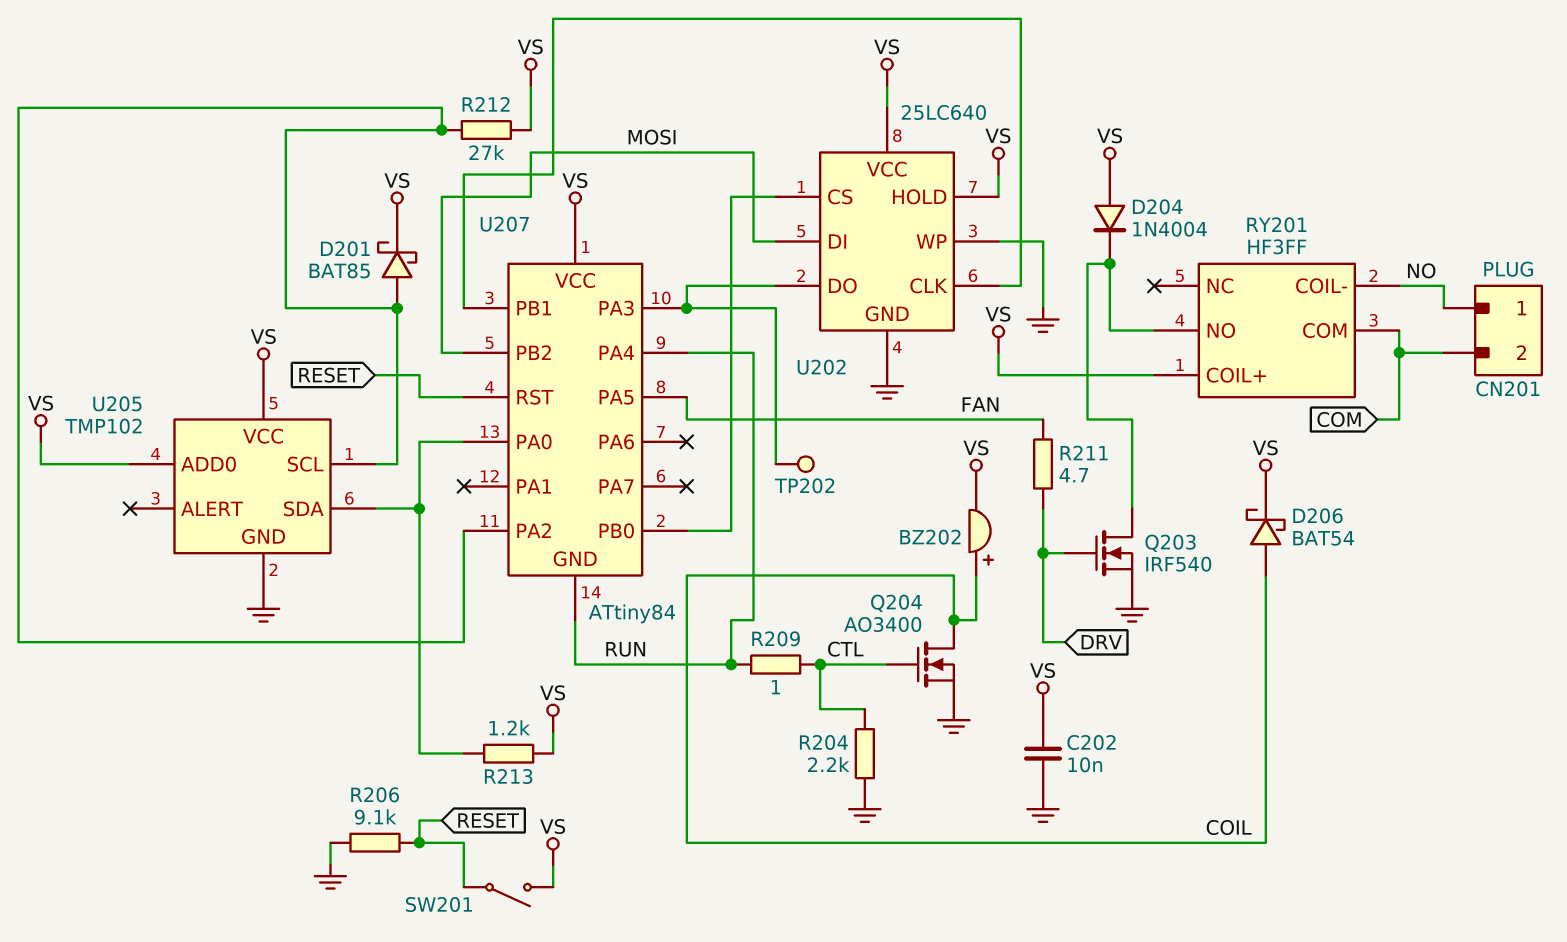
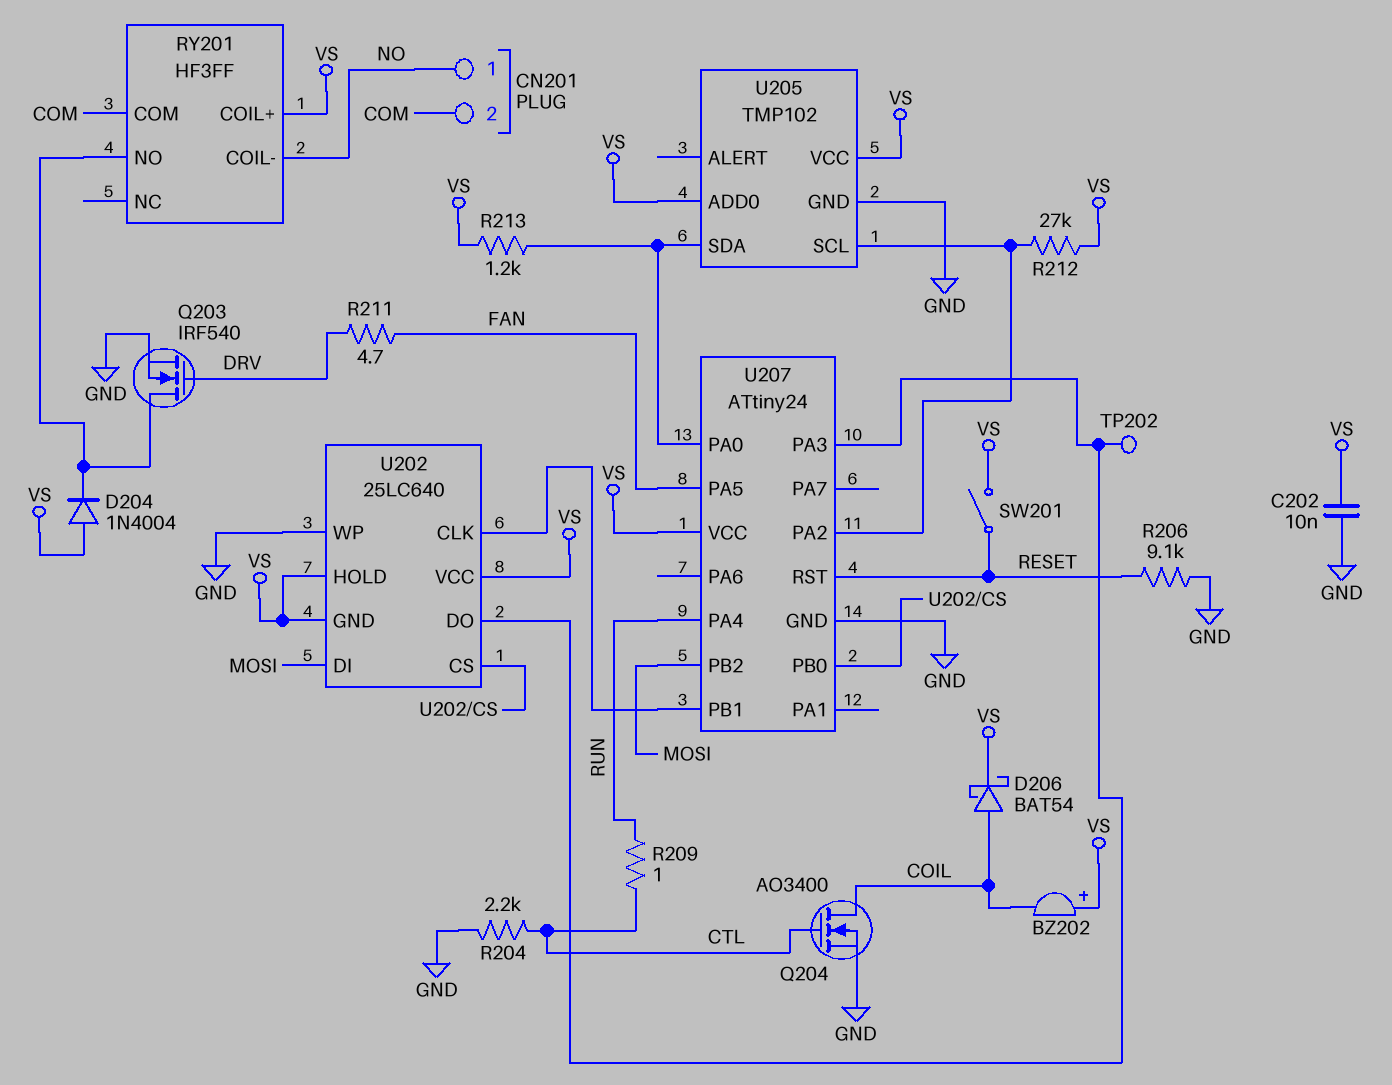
BZ202: buzzer (plus COIL, minus VS) -> buzzer (plus VS, minus COIL)
D201: schottky BAT85 (A U205/SCL, K VS) -> none
U202 pin GND: GND -> VS
U207: ATtiny84 -> ATtiny24
U207 pin GND: RUN -> GND

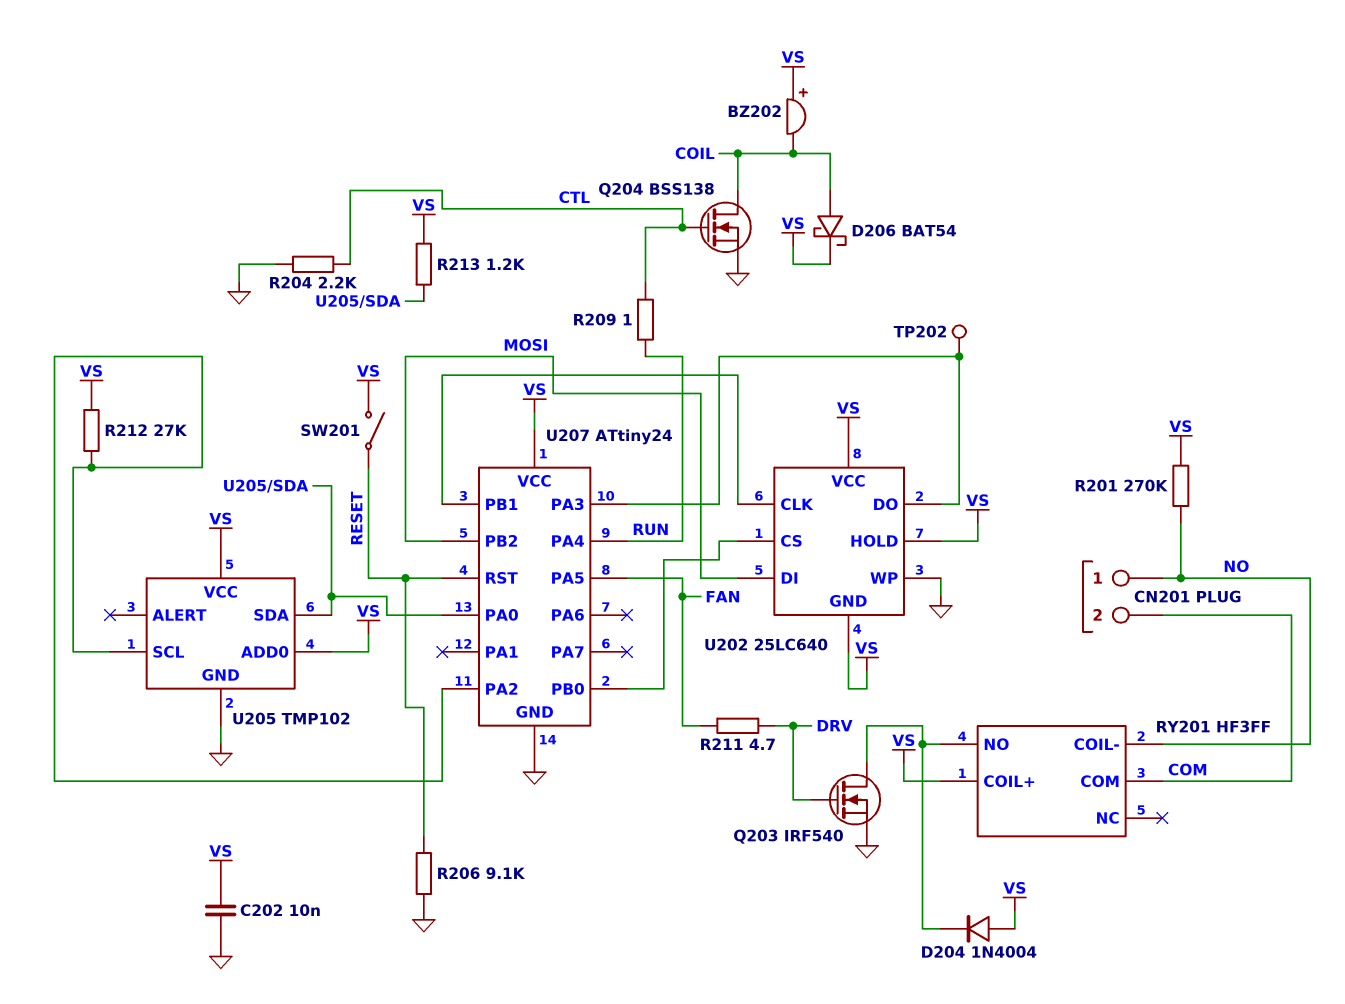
Q204: NMOS AO3400 (G CTL, D COIL, S GND) -> NMOS BSS138 (G CTL, D COIL, S GND)
R201: none -> 270k (NO, VS)

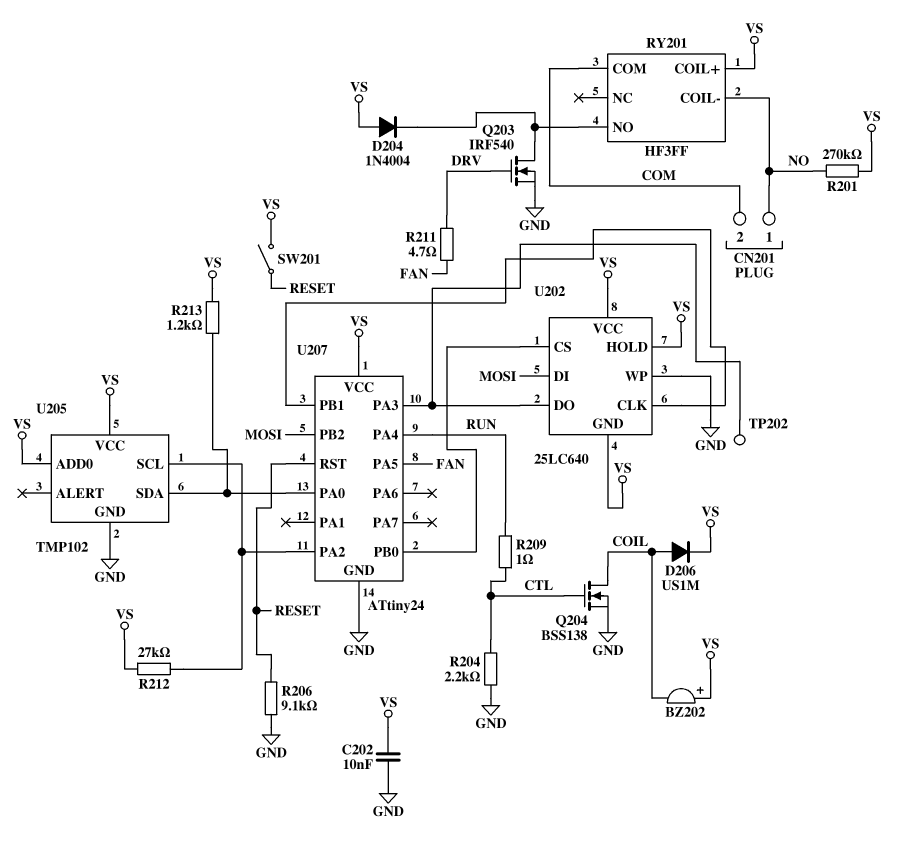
D206: schottky BAT54 (A COIL, K VS) -> diode US1M (A COIL, K VS)

